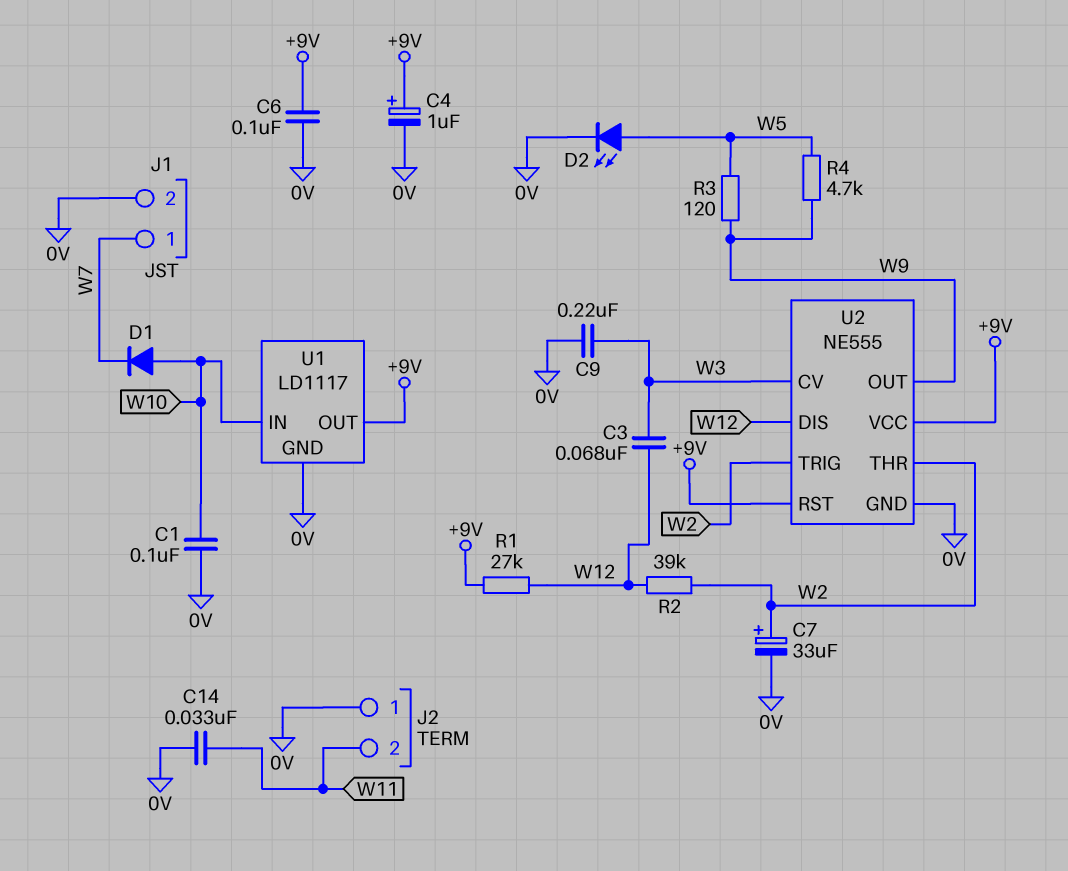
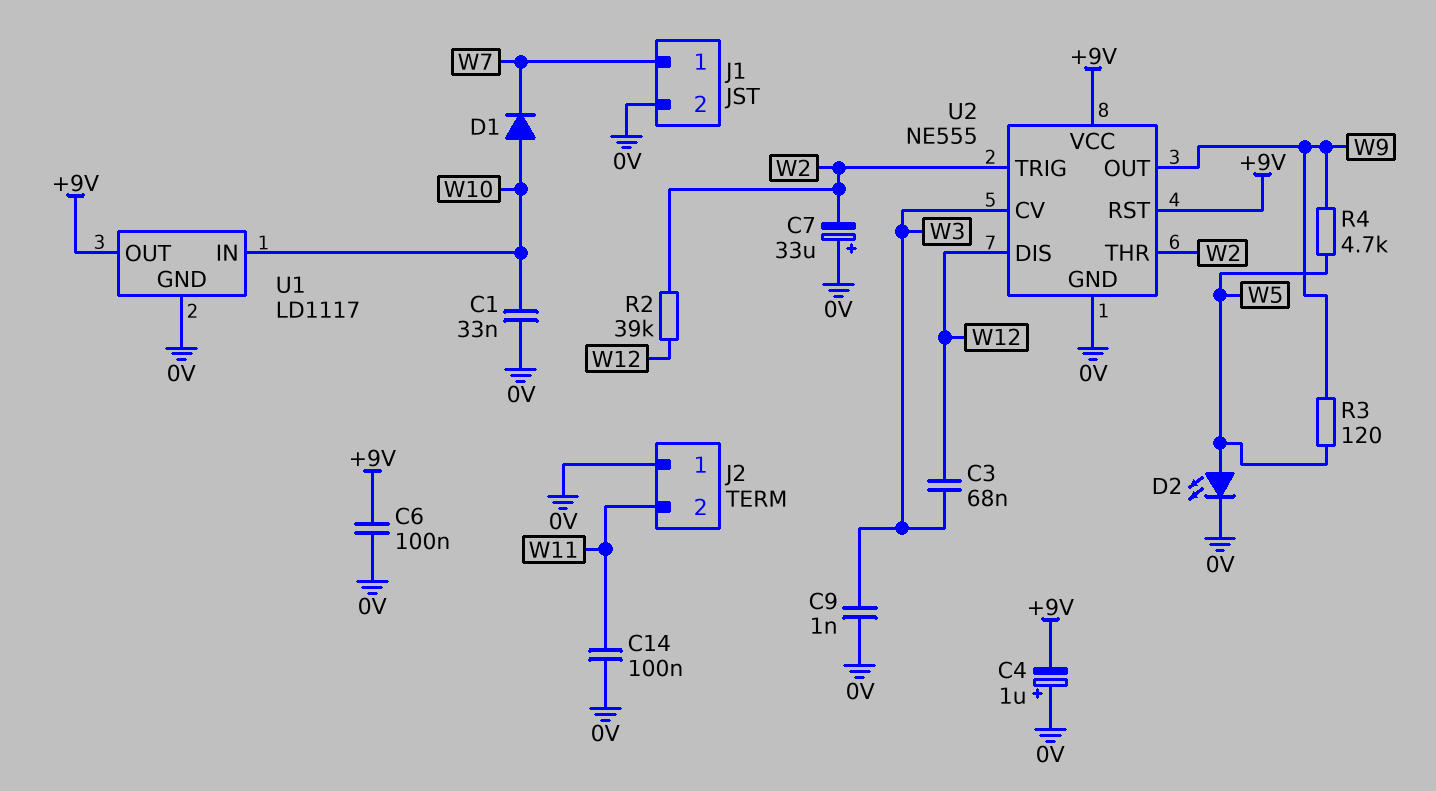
C1: 100nF (0V, W10) -> 33nF (0V, W10)
C4: 1uF (plus +9V, minus 0V) -> 1uF (plus 0V, minus +9V)
C7: 33uF (plus W2, minus 0V) -> 33uF (plus 0V, minus W2)
C9: 220nF (0V, W3) -> 1nF (0V, W3)
C14: 33nF (0V, W11) -> 100nF (0V, W11)
R1: 27k (+9V, W12) -> none

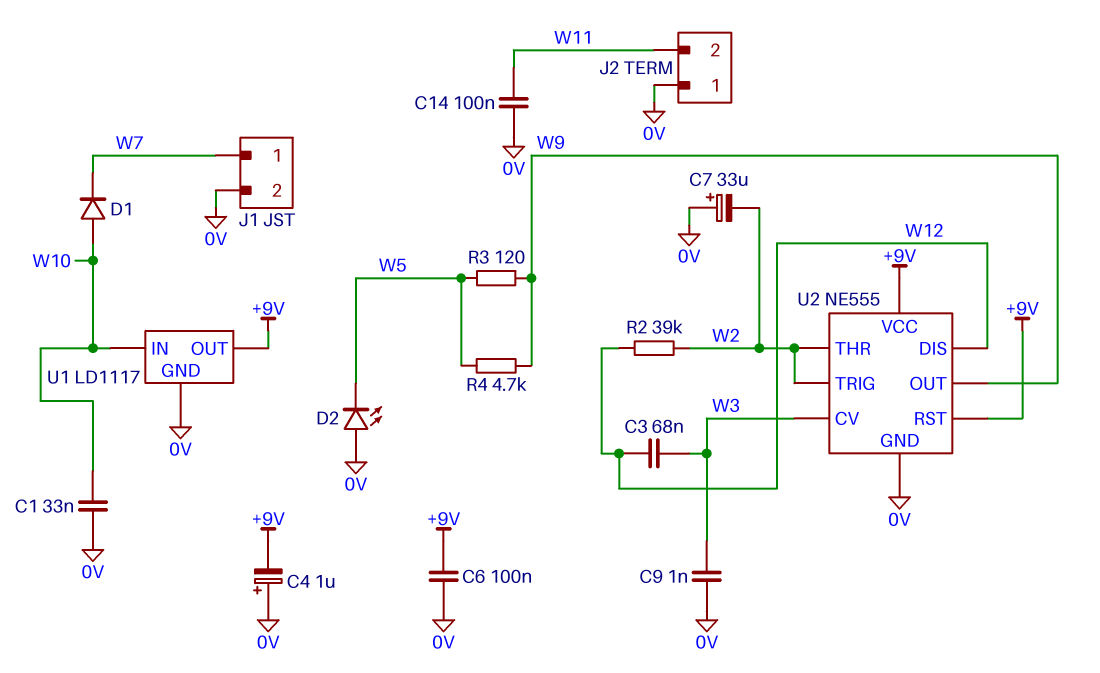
D2: LED (A W5, K 0V) -> LED (A 0V, K W5)

